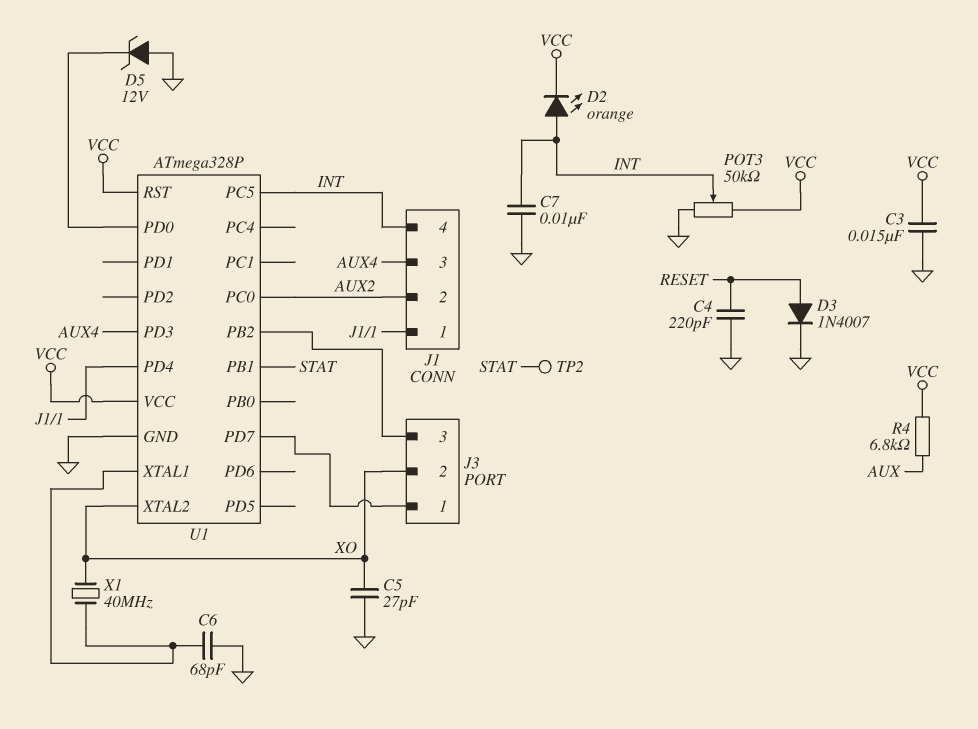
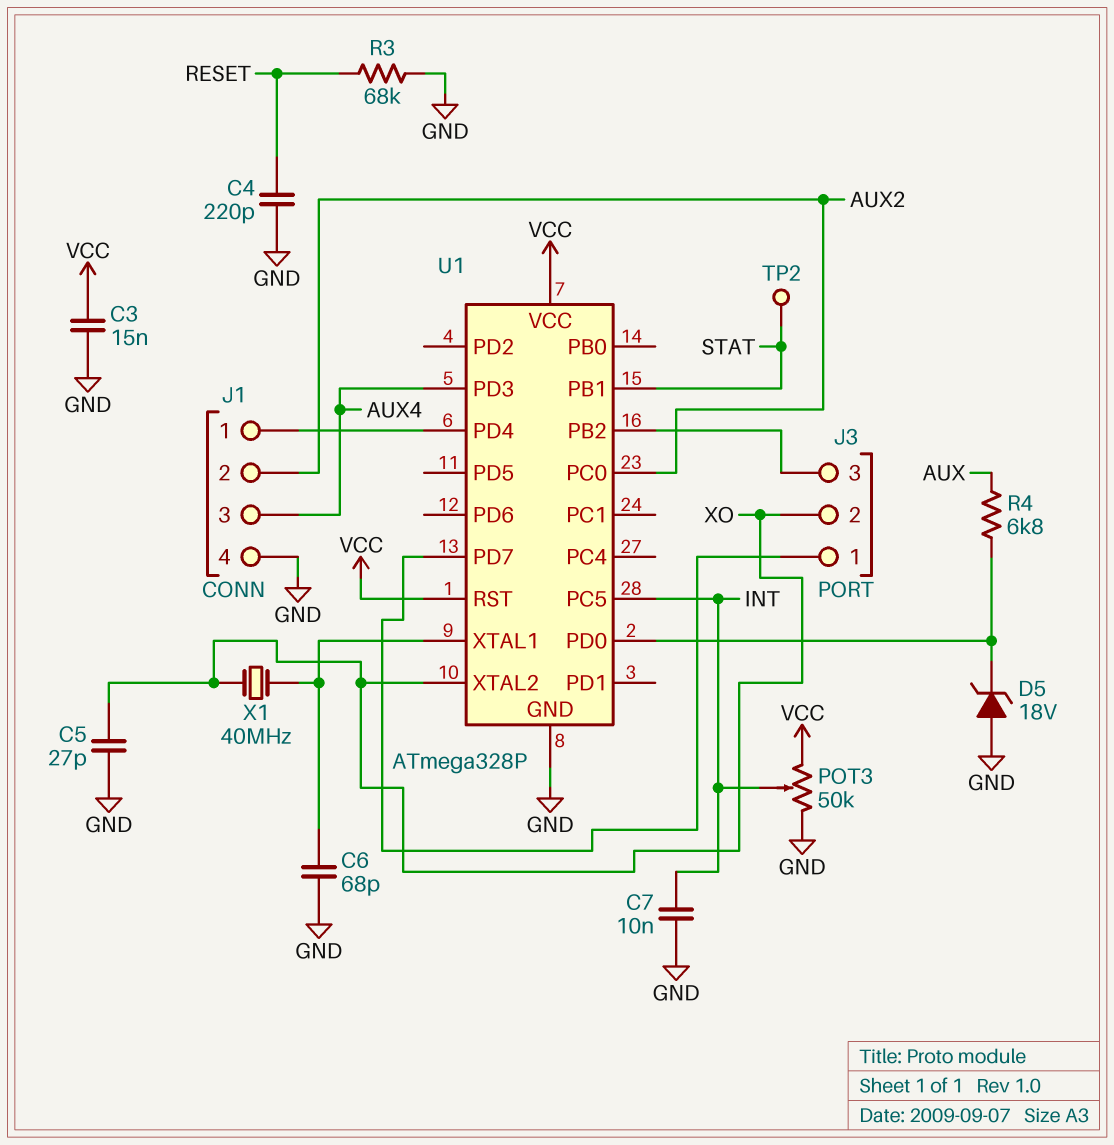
D2: LED orange (A INT, K VCC) -> none
D3: diode 1N4007 (A RESET, K GND) -> none
D5: zener 12V (A GND, K U1/PD0) -> zener 18V (A GND, K U1/PD0)
J1 pin 4: INT -> GND
R3: none -> 68k (GND, RESET)
R4: 6.8k (AUX, VCC) -> 6.8k (AUX, U1/PD0)

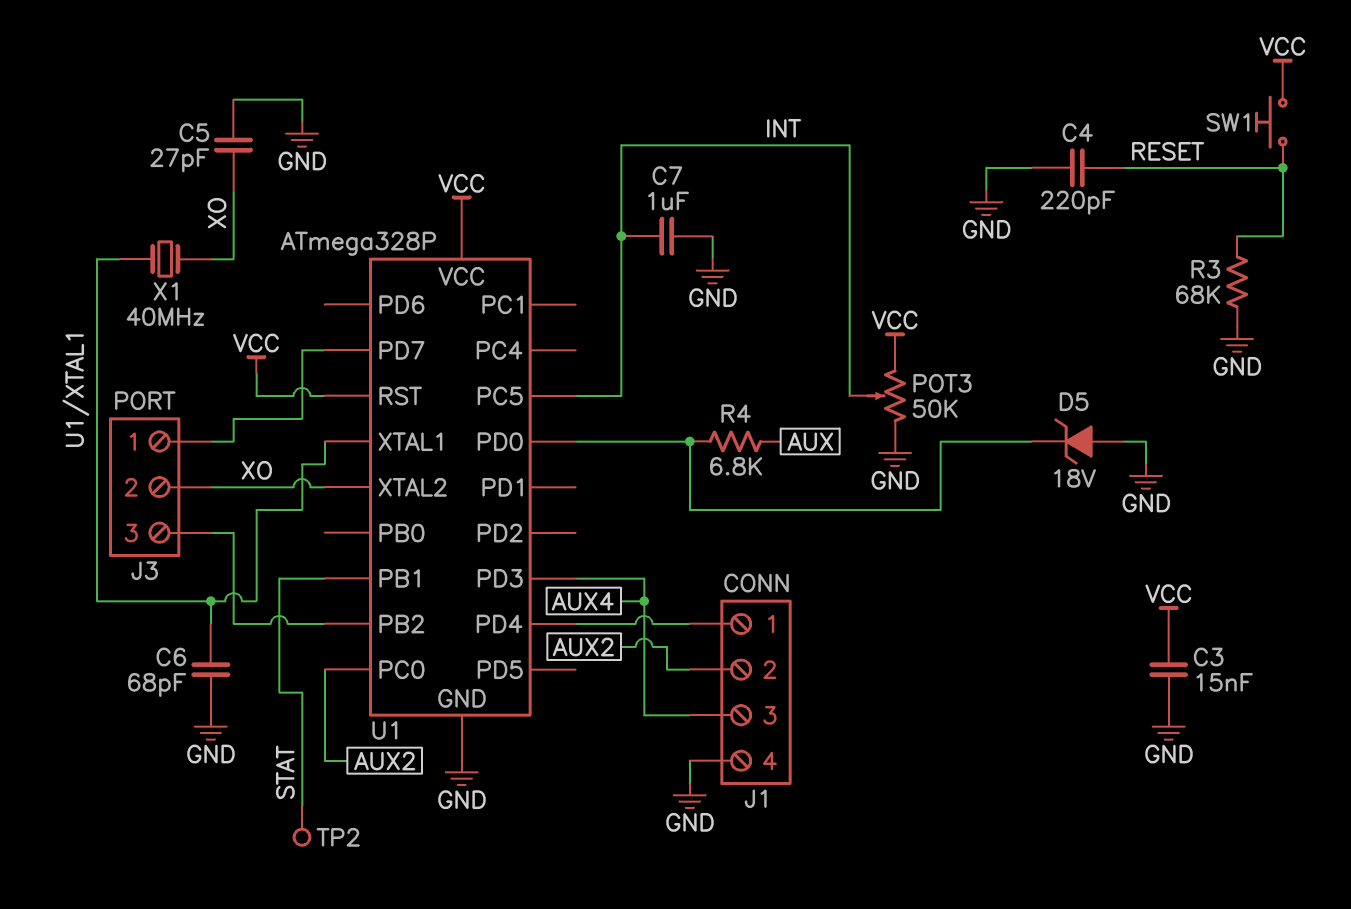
C7: 10nF (GND, INT) -> 1uF (GND, INT)
SW1: none -> button (RESET, VCC)

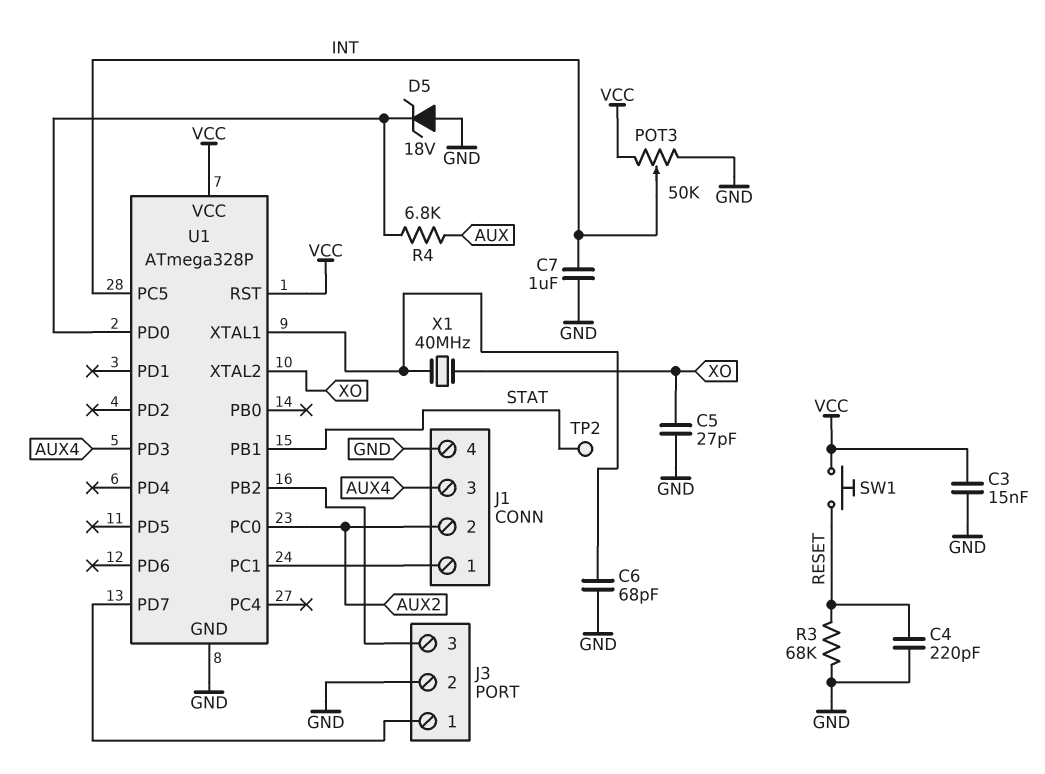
J3 pin 2: XO -> GND
U1 pin PC1: none -> J1/1
U1 pin PD4: J1/1 -> none

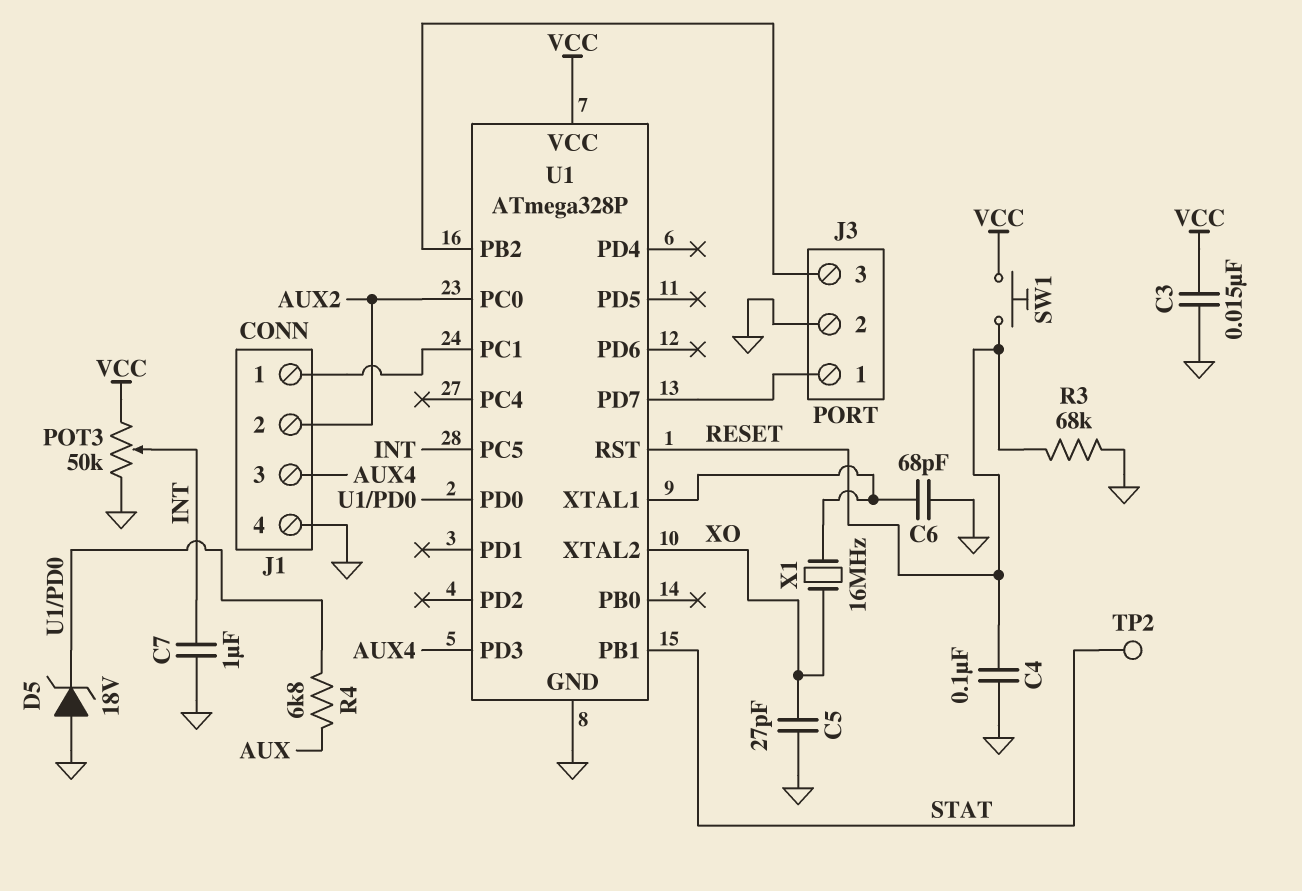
C4: 220pF (GND, RESET) -> 100nF (GND, RESET)
U1 pin RST: VCC -> RESET
X1: 40MHz (U1/XTAL1, XO) -> 16MHz (U1/XTAL1, XO)

